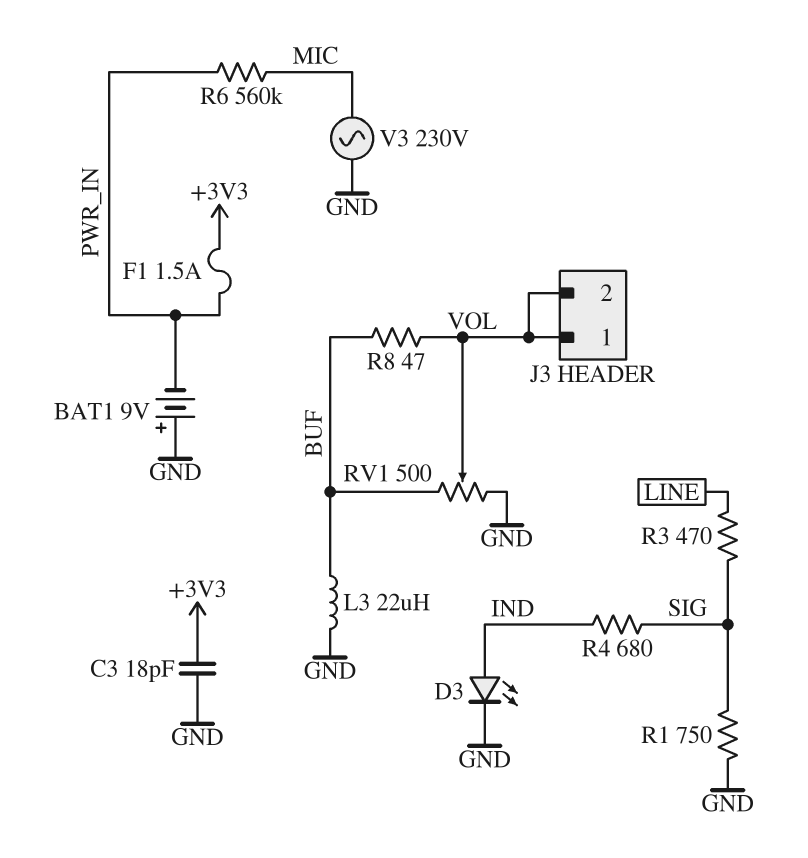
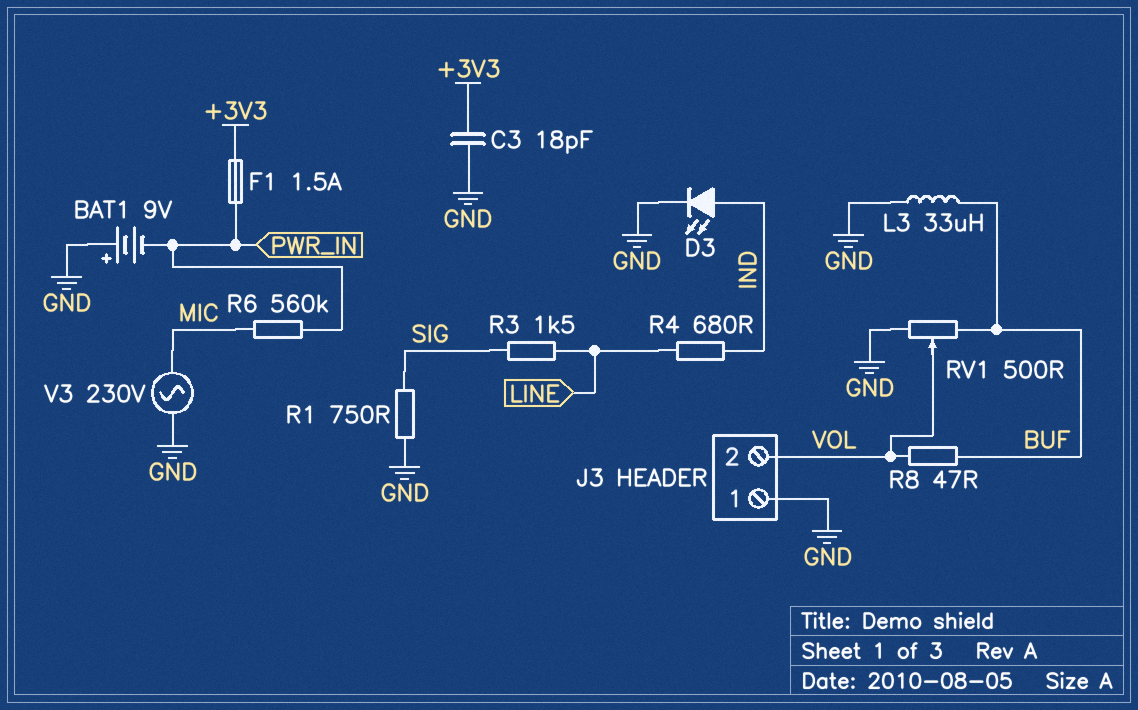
J3 pin 1: VOL -> GND
L3: 22uH (BUF, GND) -> 33uH (BUF, GND)
R3: 470 (LINE, SIG) -> 1.5k (LINE, SIG)
R4: 680 (IND, SIG) -> 680 (IND, LINE)

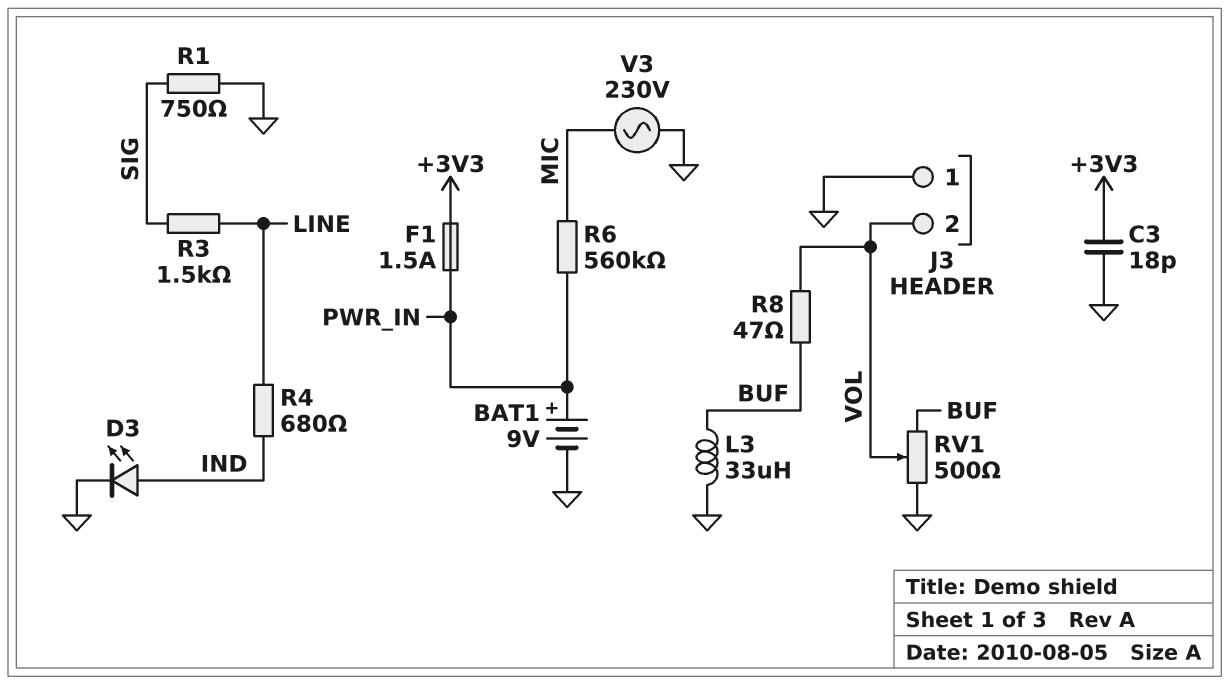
BAT1: 9V (plus GND, minus PWR_IN) -> 9V (plus PWR_IN, minus GND)

